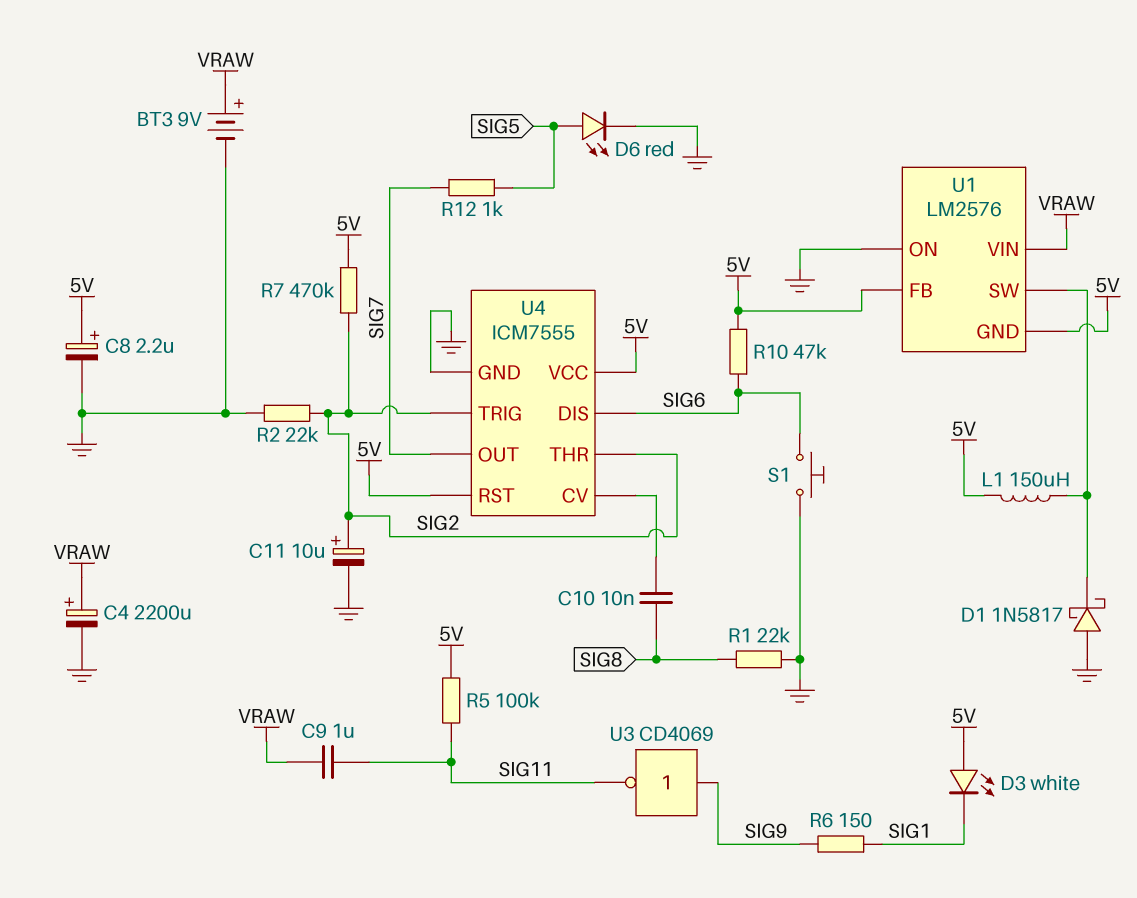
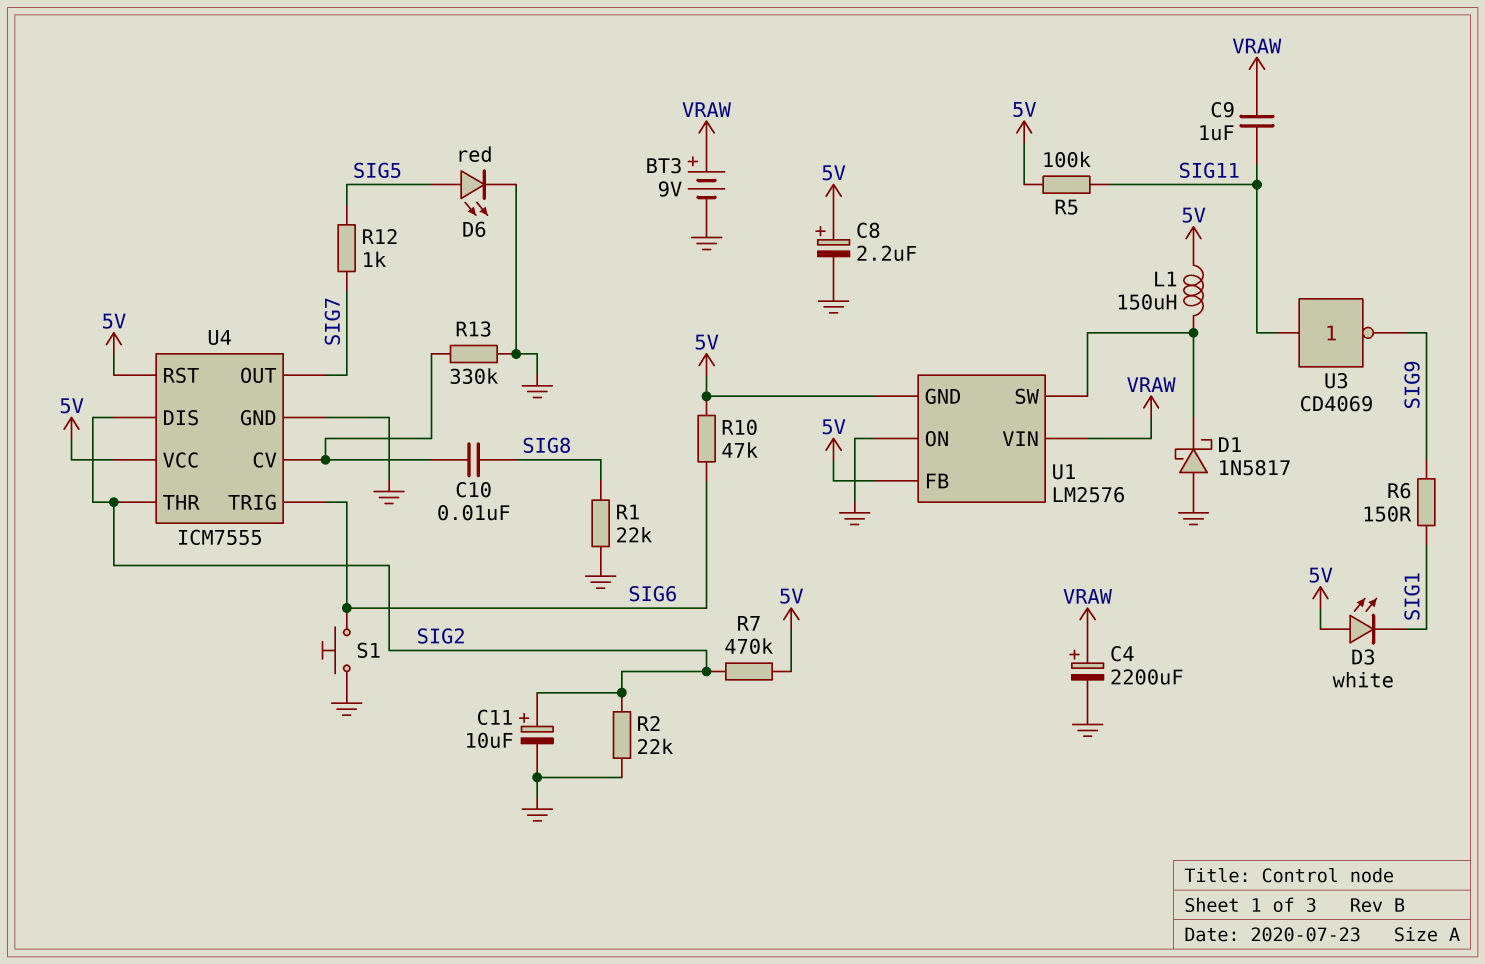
R13: none -> 330k (GND, U4/CV)
U3: NOT CD4069 (in SIG9, out SIG11) -> NOT CD4069 (in SIG11, out SIG9)
U4 pin DIS: SIG6 -> SIG2
U4 pin TRIG: SIG2 -> SIG6

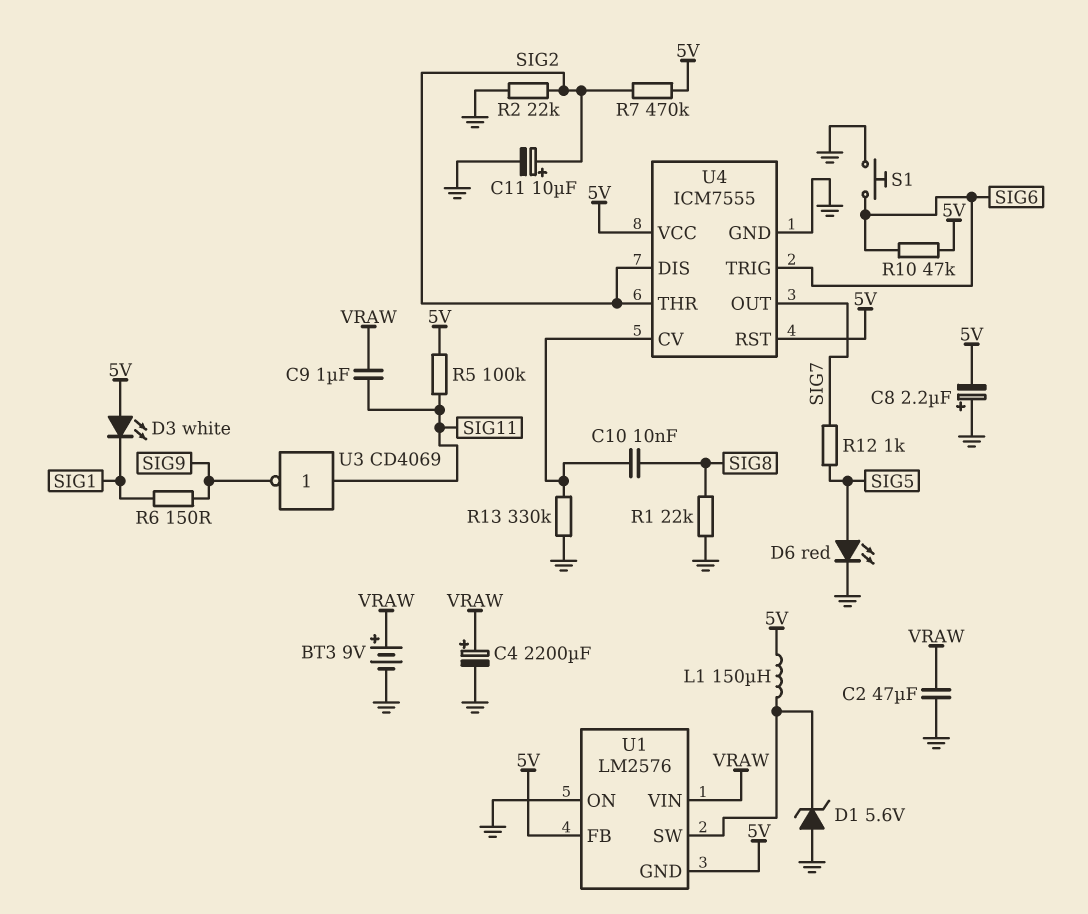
C2: none -> 47uF (GND, VRAW)
C8: 2.2uF (plus 5V, minus GND) -> 2.2uF (plus GND, minus 5V)
D1: schottky 1N5817 (A GND, K U1/SW) -> zener 5.6V (A GND, K U1/SW)

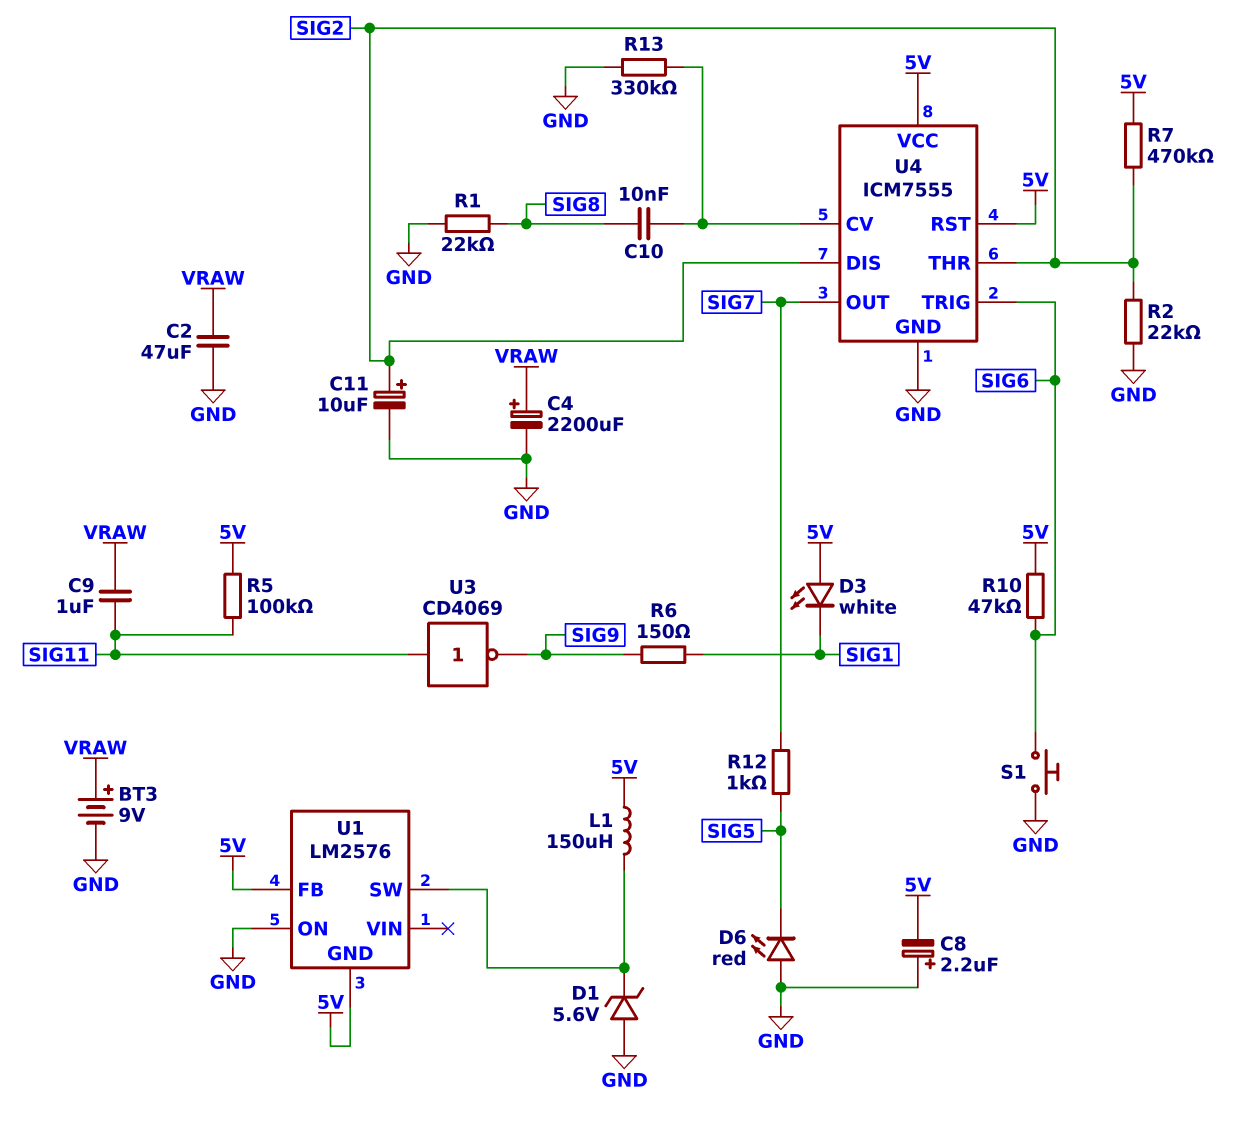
D6: LED red (A SIG5, K GND) -> LED red (A GND, K SIG5)
U1 pin VIN: VRAW -> none

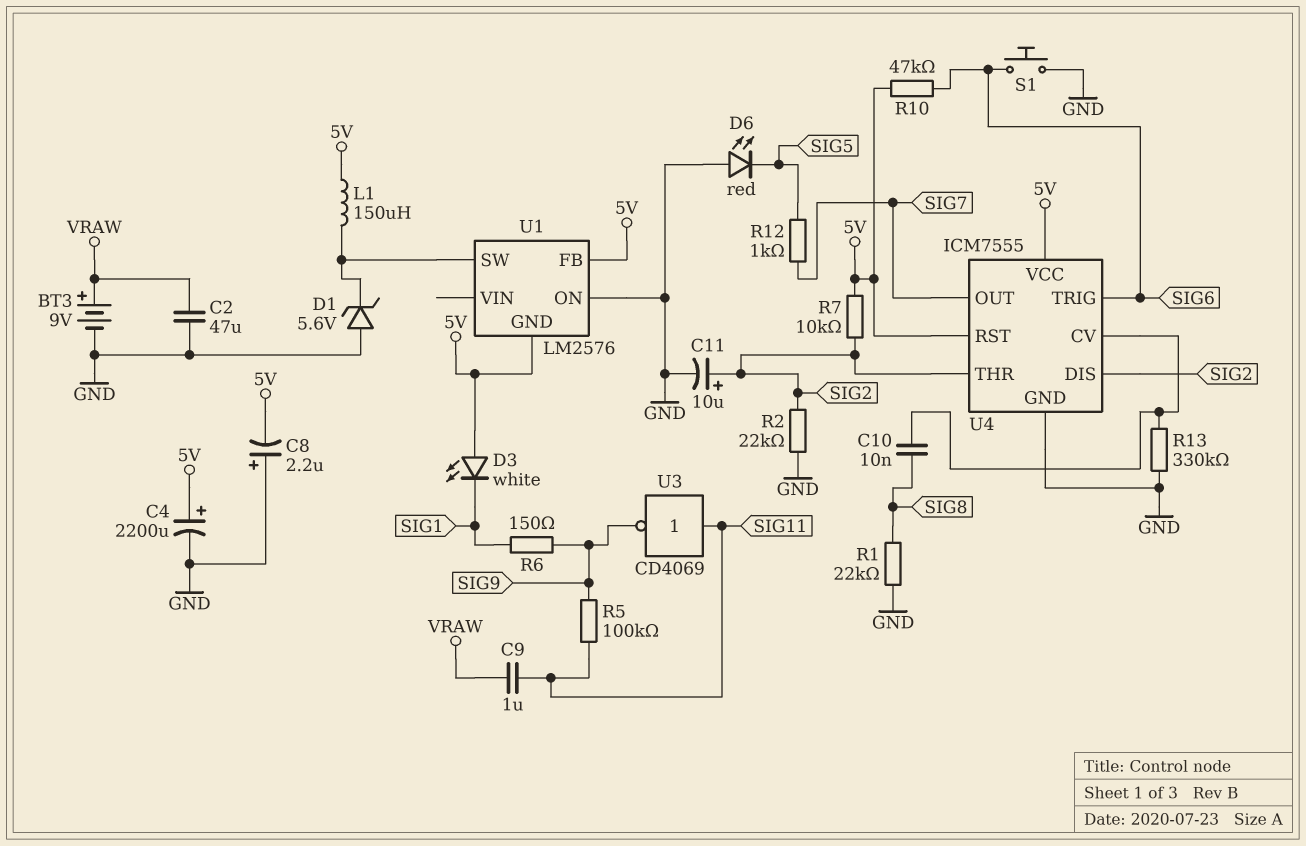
C4: 2200uF (plus VRAW, minus GND) -> 2200uF (plus 5V, minus GND)
R5: 100k (5V, SIG11) -> 100k (SIG9, SIG11)
R7: 470k (5V, SIG2) -> 10k (5V, SIG2)

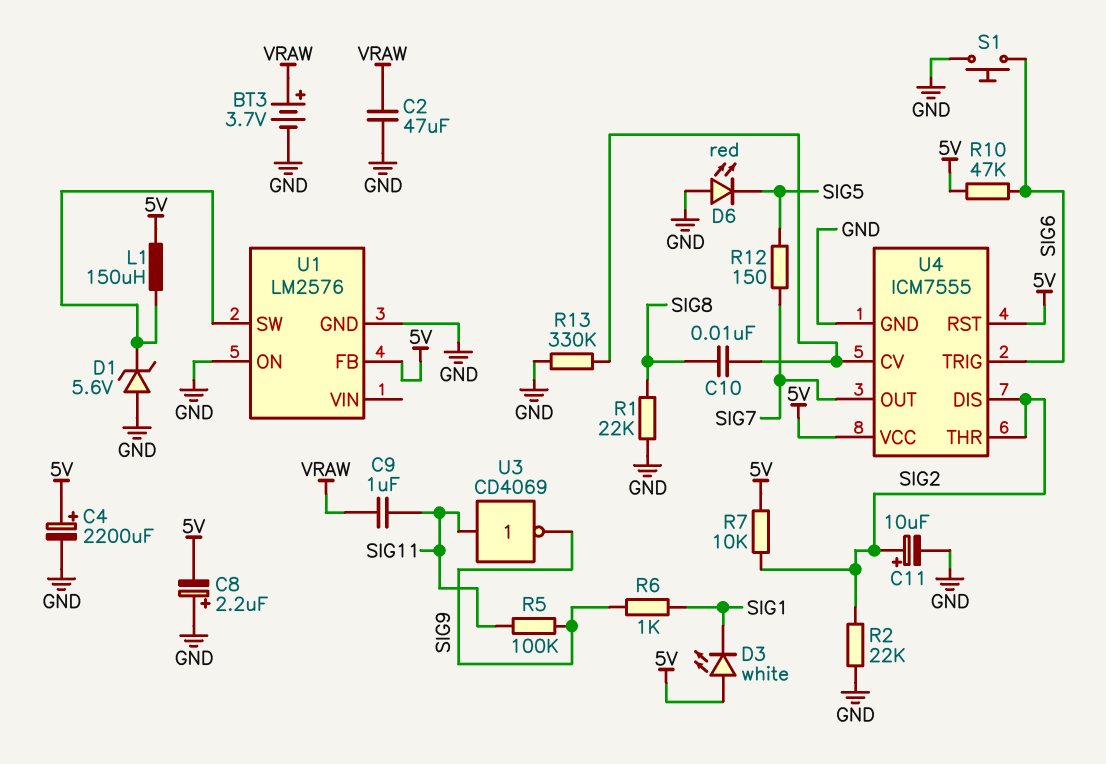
BT3: 9V (plus VRAW, minus GND) -> 3.7V (plus VRAW, minus GND)
R6: 150 (SIG1, SIG9) -> 1k (SIG1, SIG9)
R12: 1k (SIG5, SIG7) -> 150 (SIG5, SIG7)
U1 pin GND: 5V -> GND

